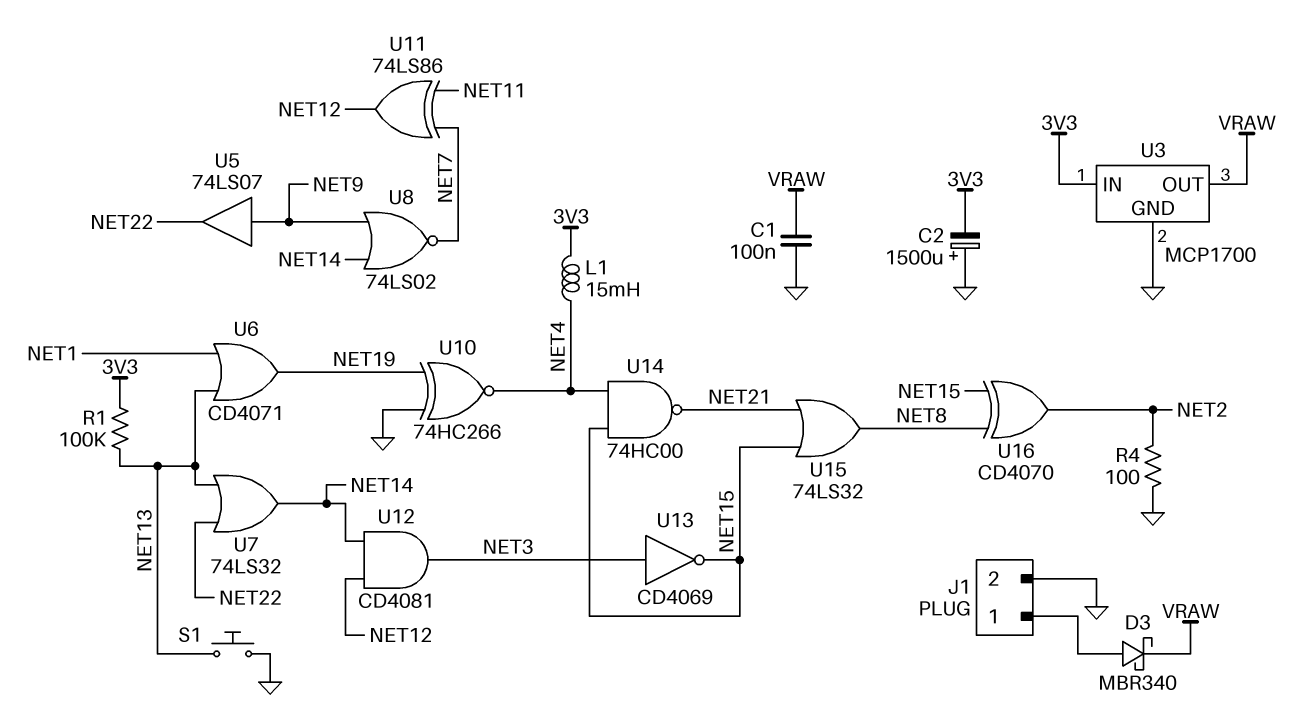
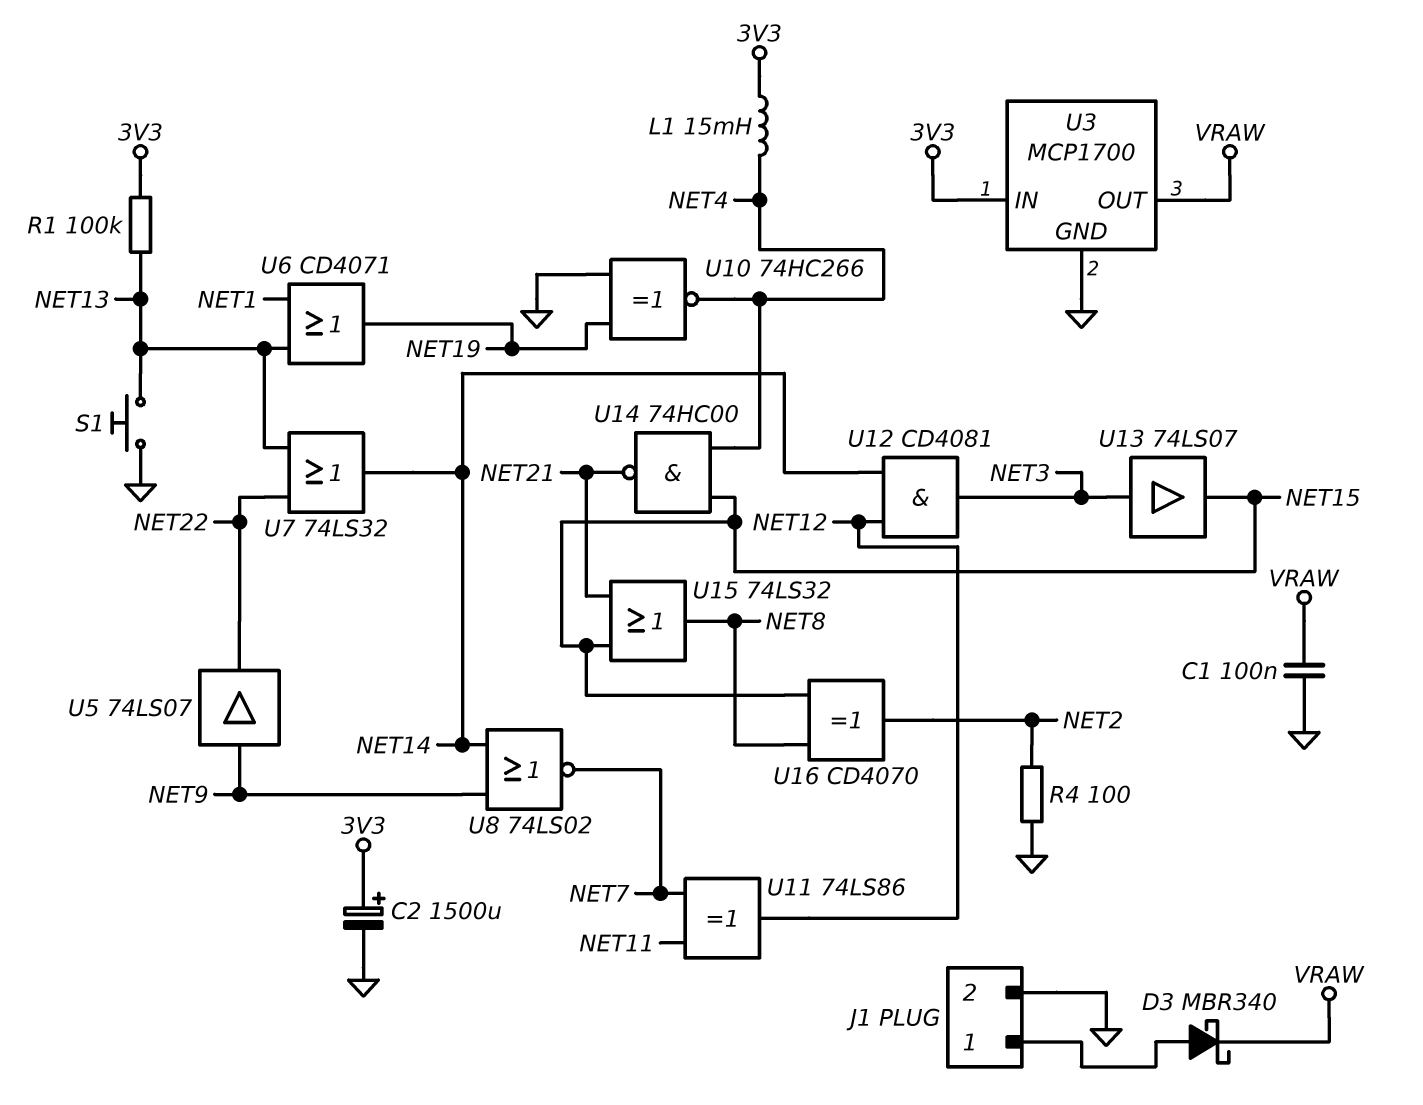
C2: 1500uF (plus GND, minus 3V3) -> 1500uF (plus 3V3, minus GND)
U13: NOT CD4069 (in NET3, out NET15) -> buffer 74LS07 (in NET3, out NET15)

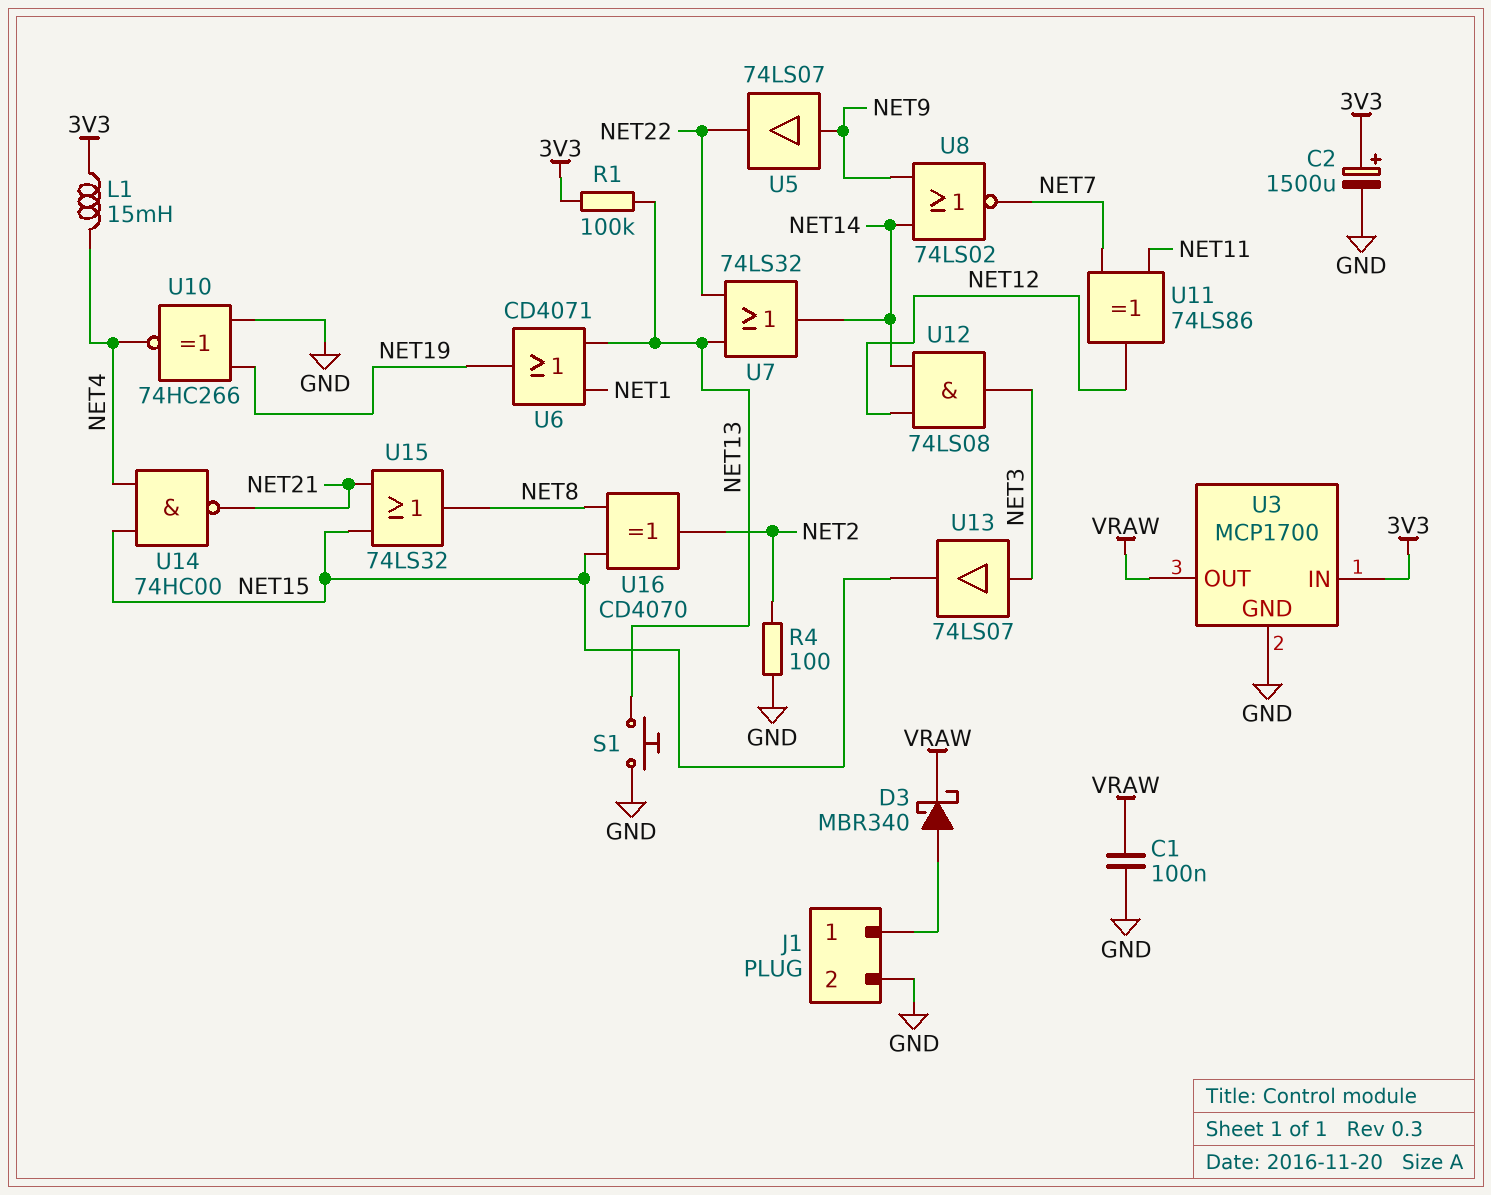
U12: AND CD4081 (in NET12, in NET14, out NET3) -> AND 74LS08 (in NET12, in NET14, out NET3)

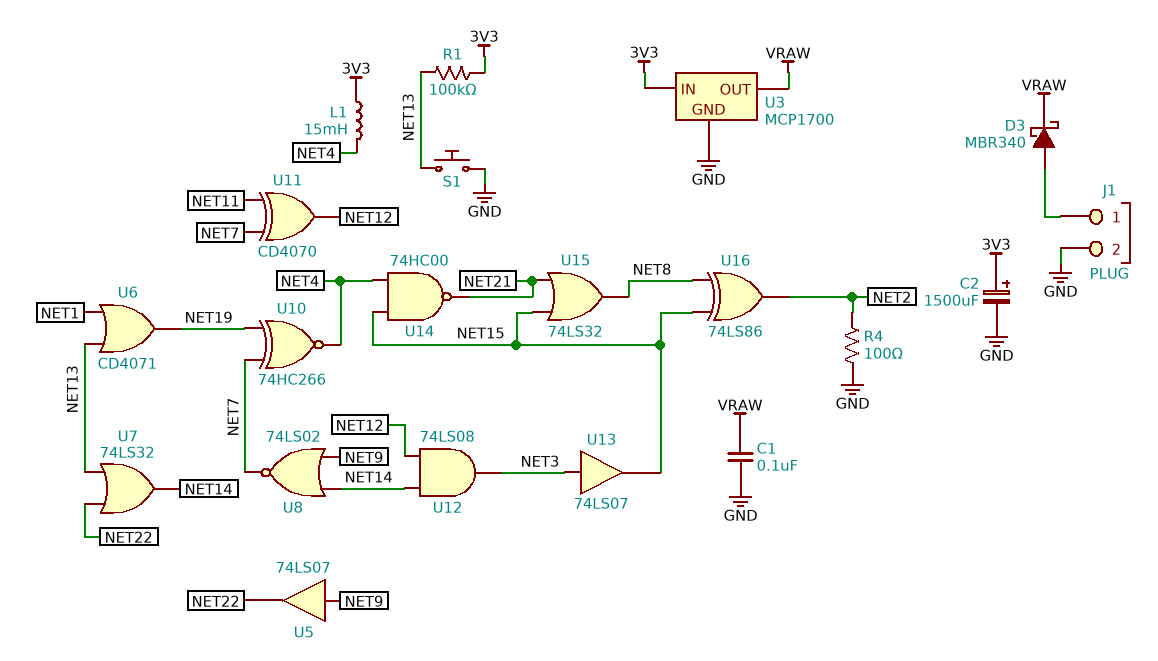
U10: XNOR 74HC266 (in GND, in NET19, out NET4) -> XNOR 74HC266 (in NET7, in NET19, out NET4)
U11: XOR 74LS86 (in NET7, in NET11, out NET12) -> XOR CD4070 (in NET7, in NET11, out NET12)
U16: XOR CD4070 (in NET8, in NET15, out NET2) -> XOR 74LS86 (in NET8, in NET15, out NET2)

